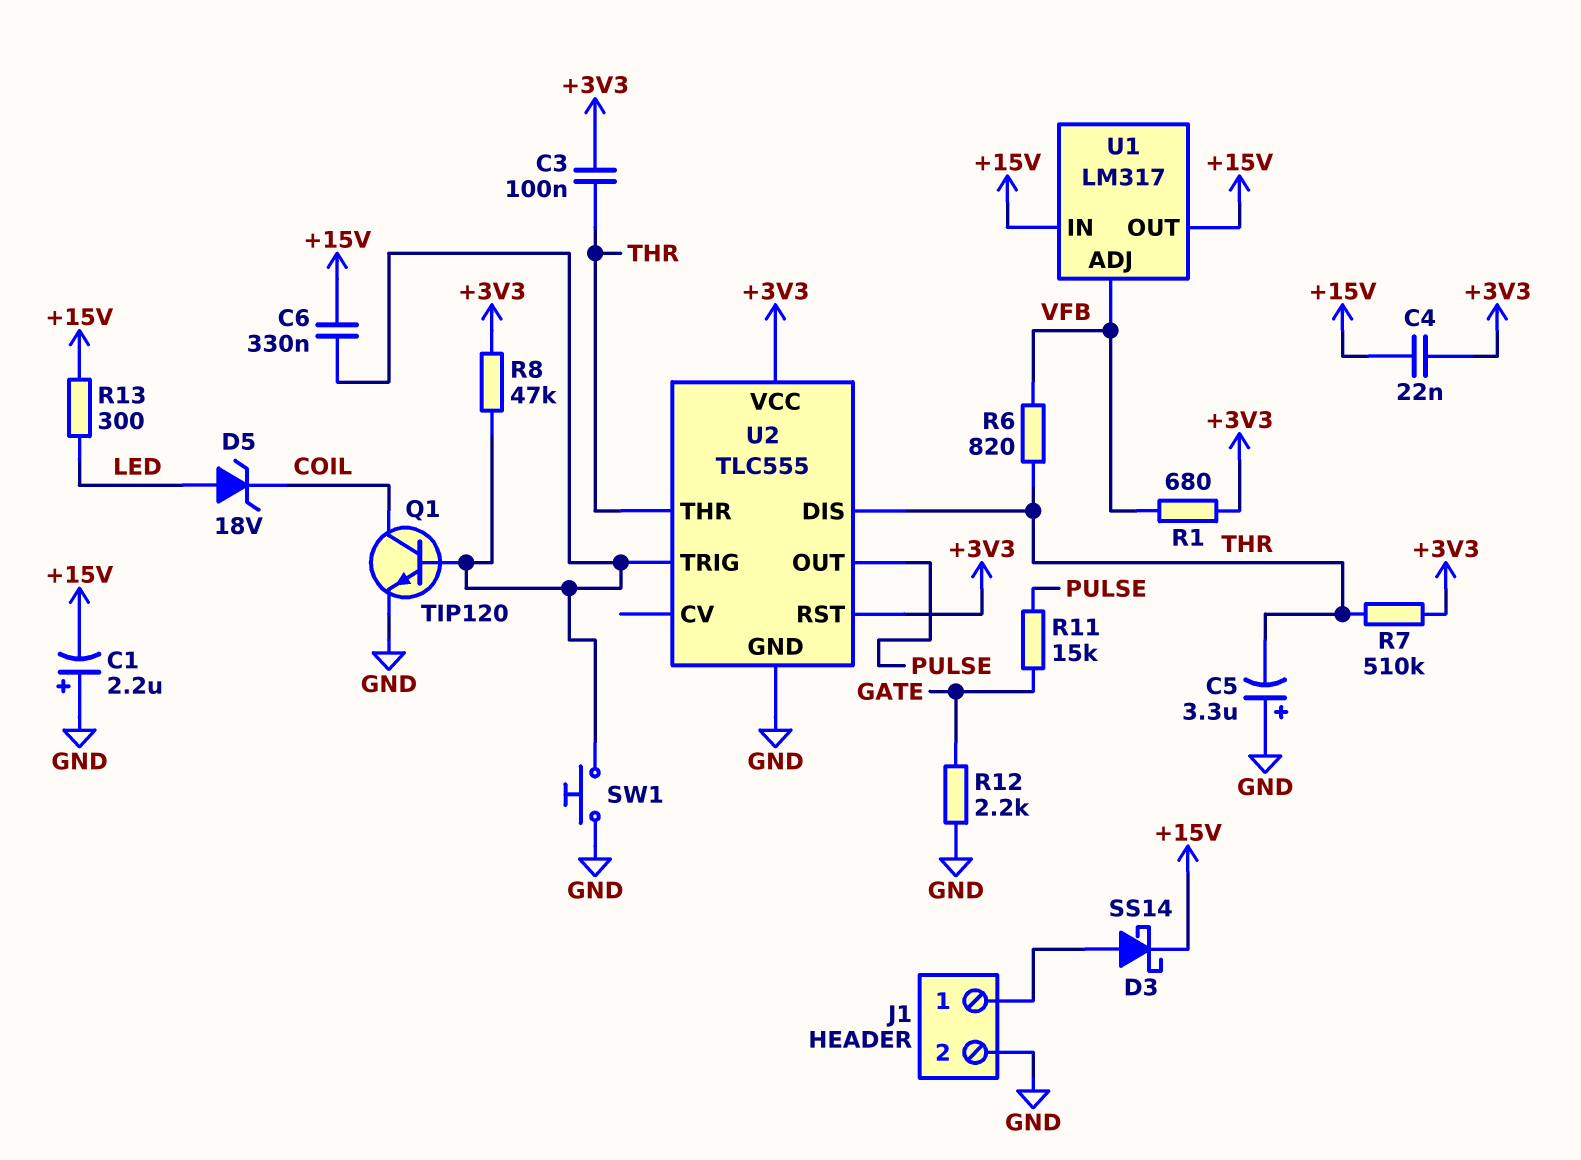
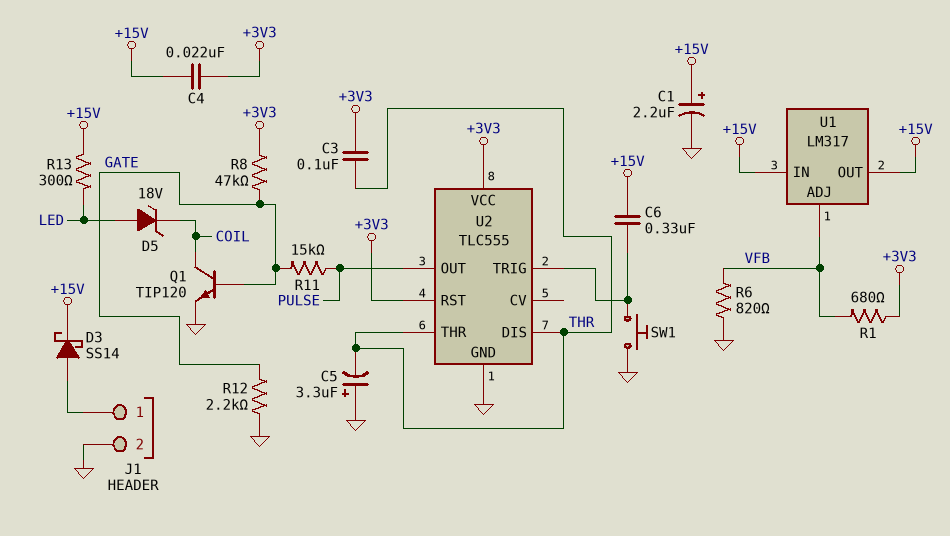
C1: 2.2uF (plus GND, minus +15V) -> 2.2uF (plus +15V, minus GND)
Q1: NPN TIP120 (B U2/TRIG, C COIL, E GND) -> NPN TIP120 (B GATE, C COIL, E GND)
R6: 820 (THR, VFB) -> 820 (GND, VFB)
R7: 510k (+3V3, THR) -> none
R8: 47k (+3V3, U2/TRIG) -> 47k (+3V3, GATE)

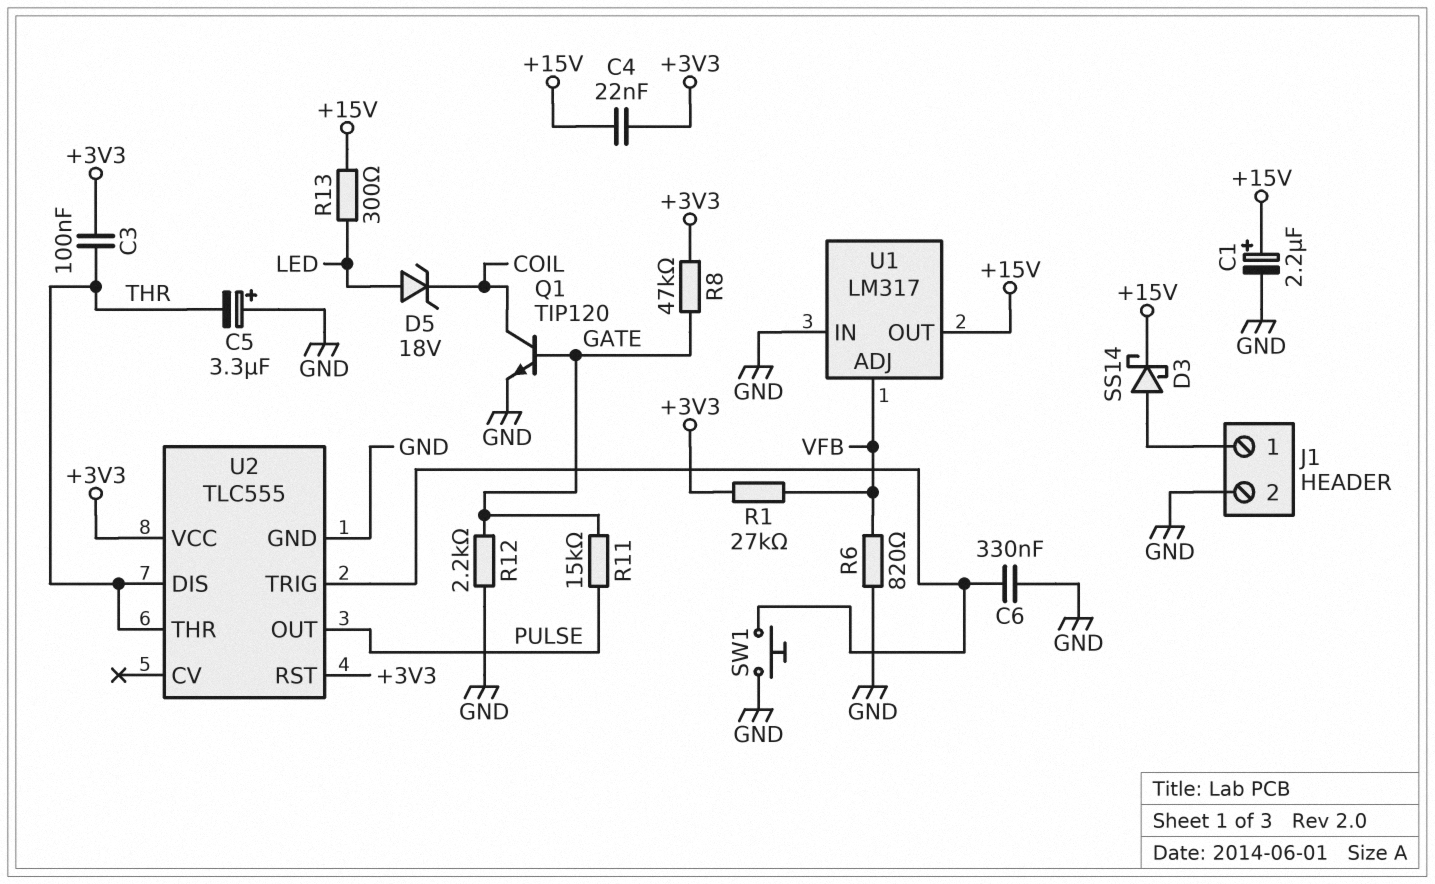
C6: 330nF (+15V, U2/TRIG) -> 330nF (GND, U2/TRIG)
R1: 680 (+3V3, VFB) -> 27k (+3V3, VFB)
U1 pin IN: +15V -> GND

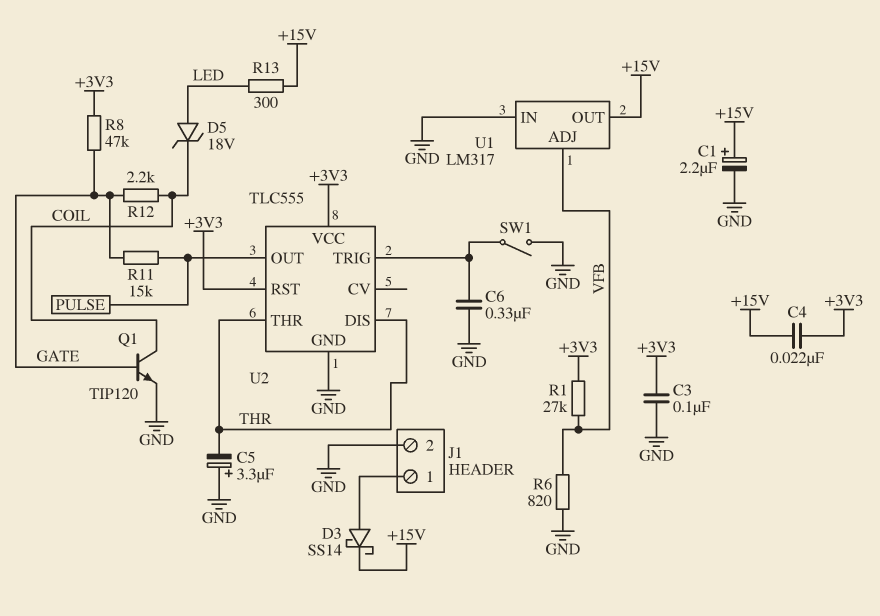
C3: 100nF (+3V3, THR) -> 100nF (+3V3, GND)
R12: 2.2k (GATE, GND) -> 2.2k (COIL, GATE)
SW1: button (GND, U2/TRIG) -> switch (GND, U2/TRIG)

